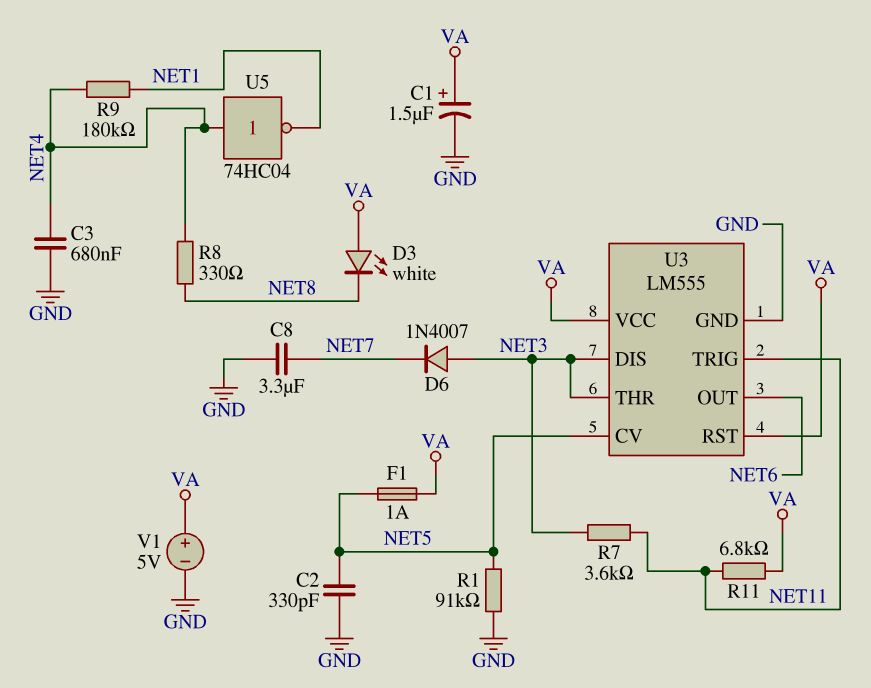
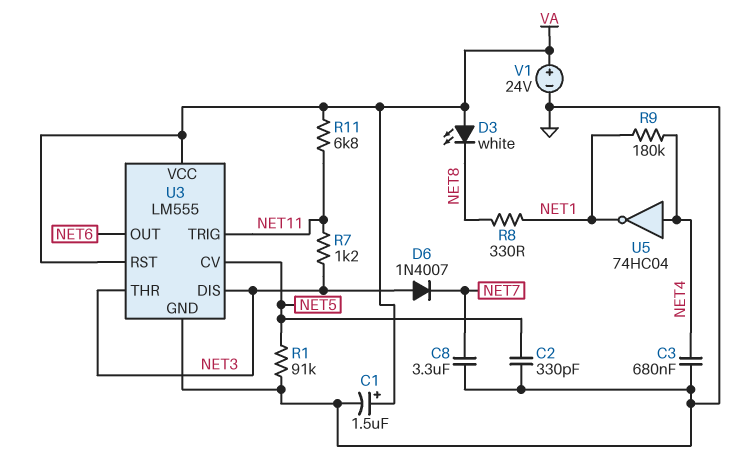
F1: 1A (NET5, VA) -> none
R7: 3.6k (NET3, NET11) -> 1.2k (NET3, NET11)
R8: 330 (NET4, NET8) -> 330 (NET1, NET8)
V1: 5V (plus VA, minus GND) -> 24V (plus VA, minus GND)

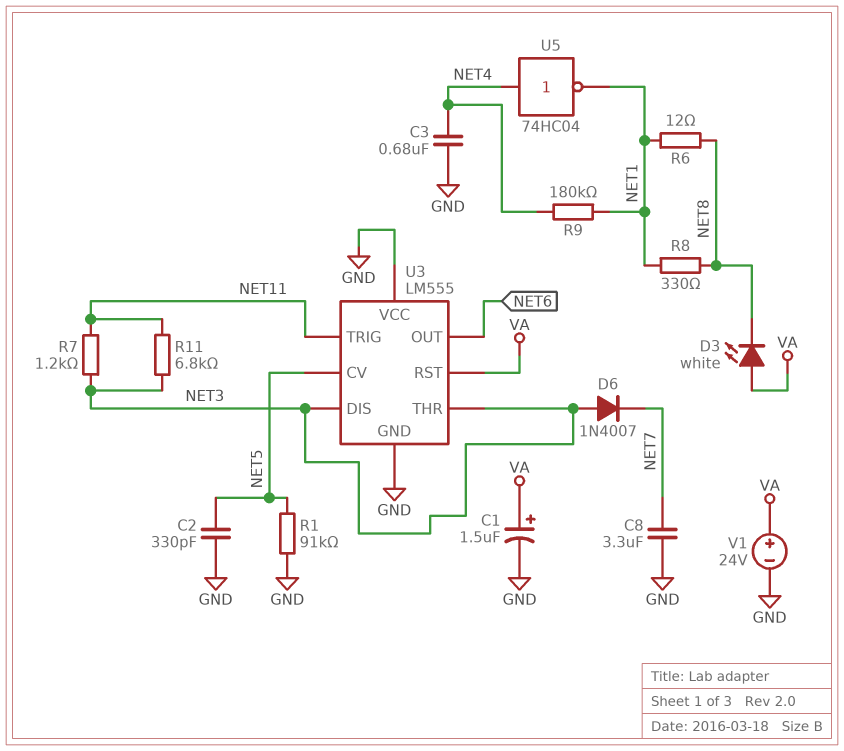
R6: none -> 12 (NET1, NET8)
R11: 6.8k (NET11, VA) -> 6.8k (NET3, NET11)
U3 pin VCC: VA -> GND

